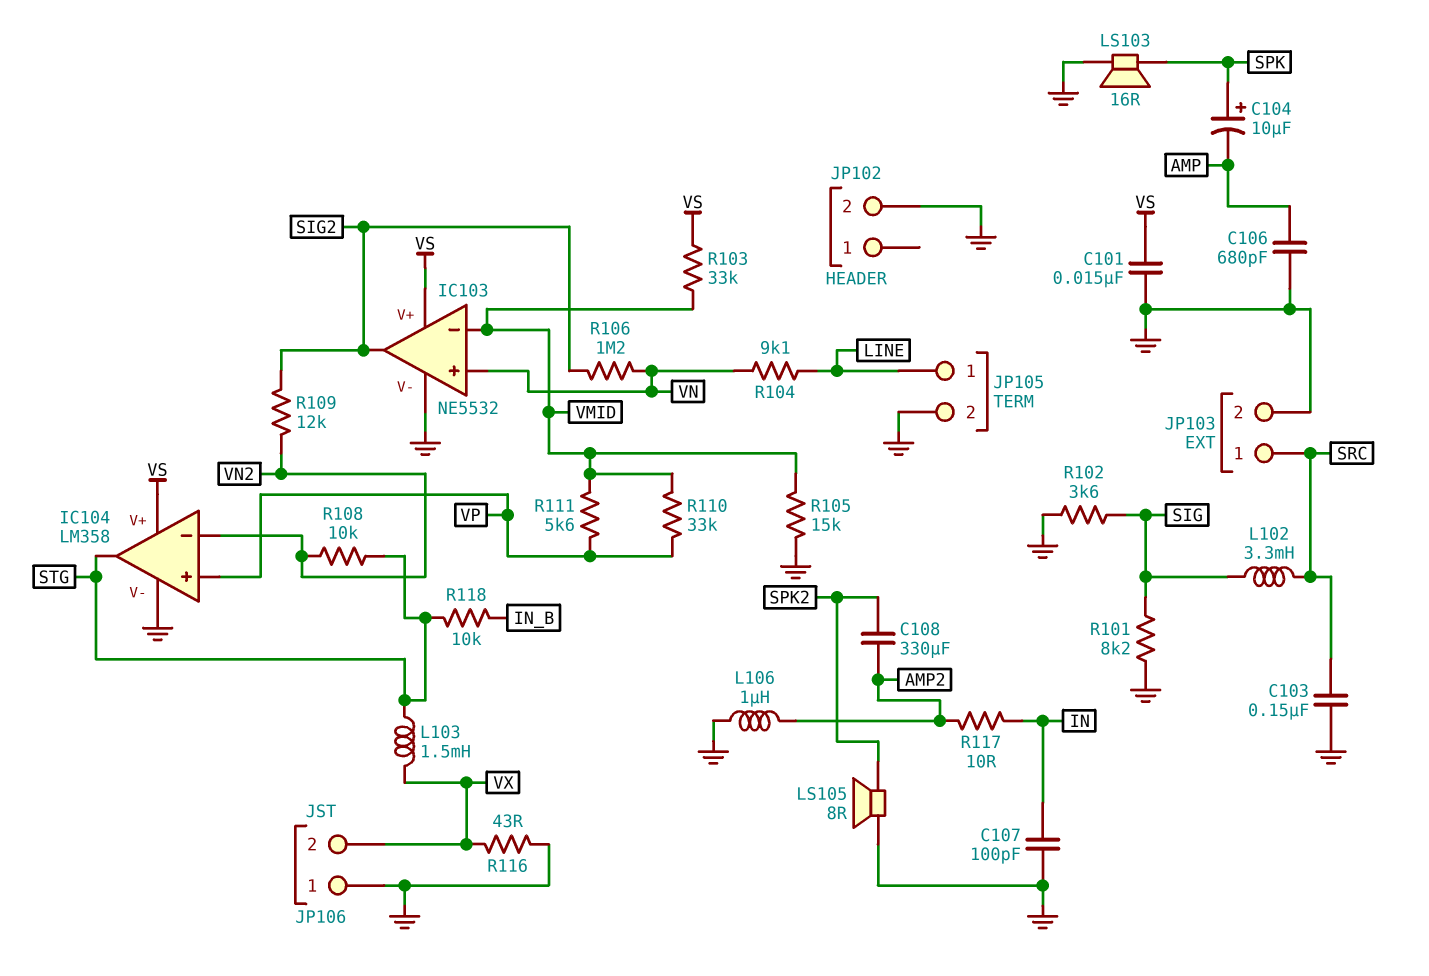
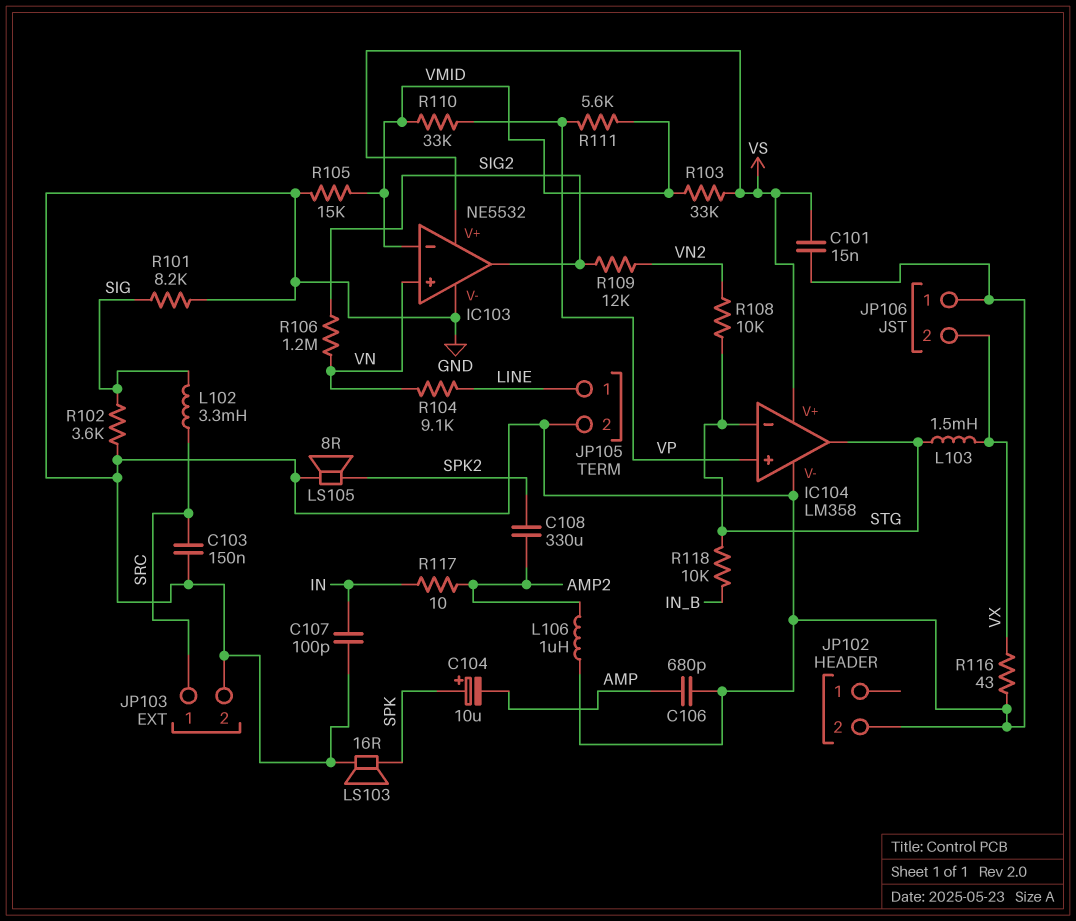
IC104 pin in-: VN2 -> STG

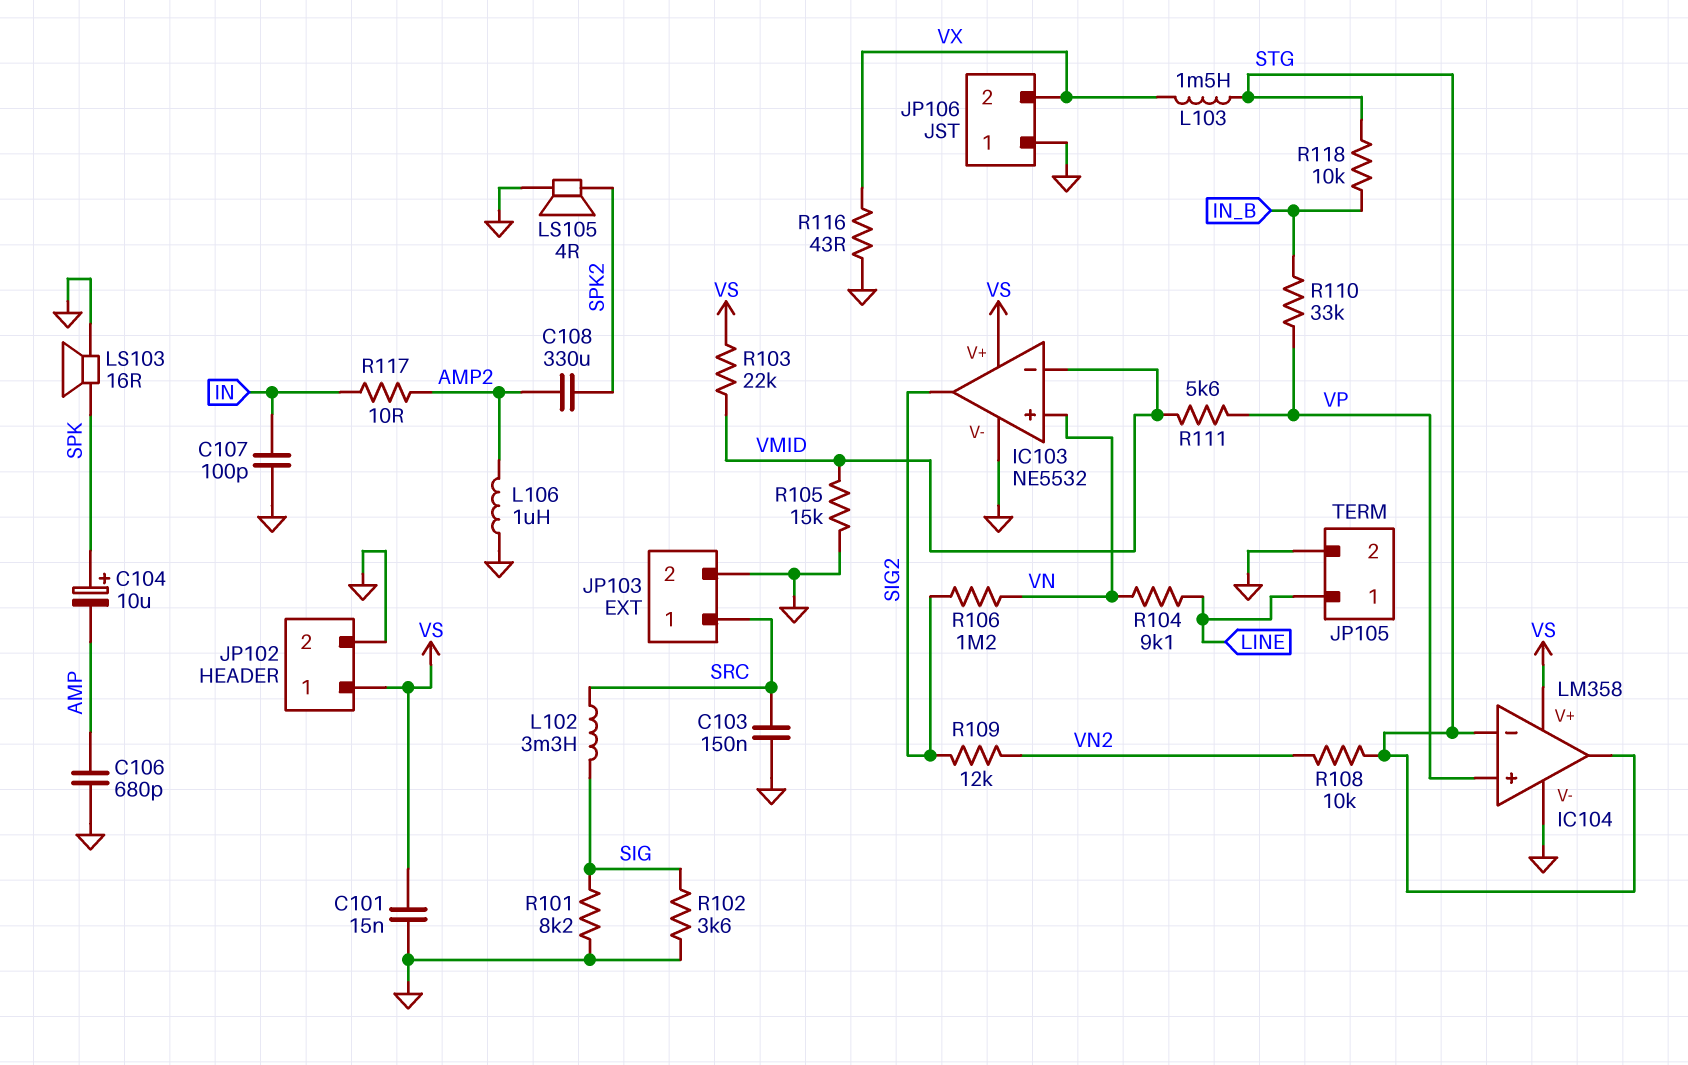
JP102 pin 1: none -> VS
LS105: speaker 8R (GND, SPK2) -> speaker 4R (GND, SPK2)
R103: 33k (VMID, VS) -> 22k (VMID, VS)
R110: 33k (VMID, VP) -> 33k (IN_B, VP)

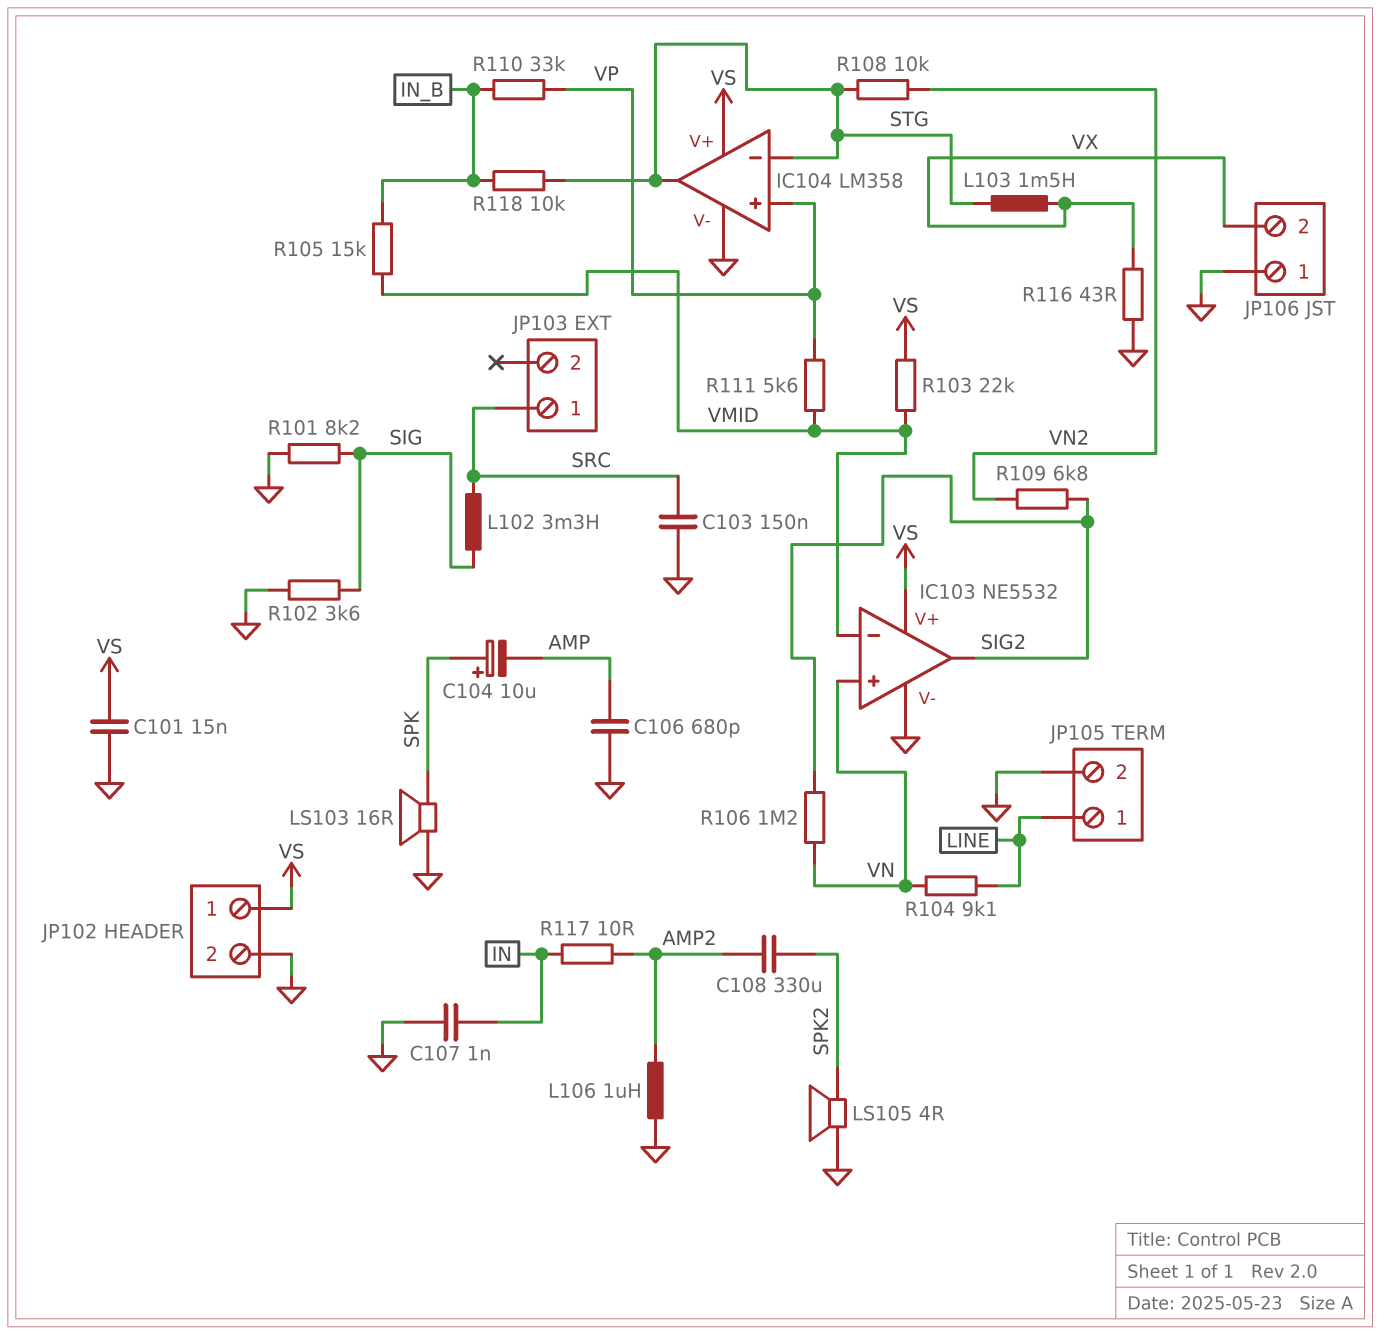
C107: 100pF (GND, IN) -> 1nF (GND, IN)
JP103 pin 2: GND -> none
R105: 15k (GND, VMID) -> 15k (IN_B, VMID)
R109: 12k (SIG2, VN2) -> 6.8k (SIG2, VN2)

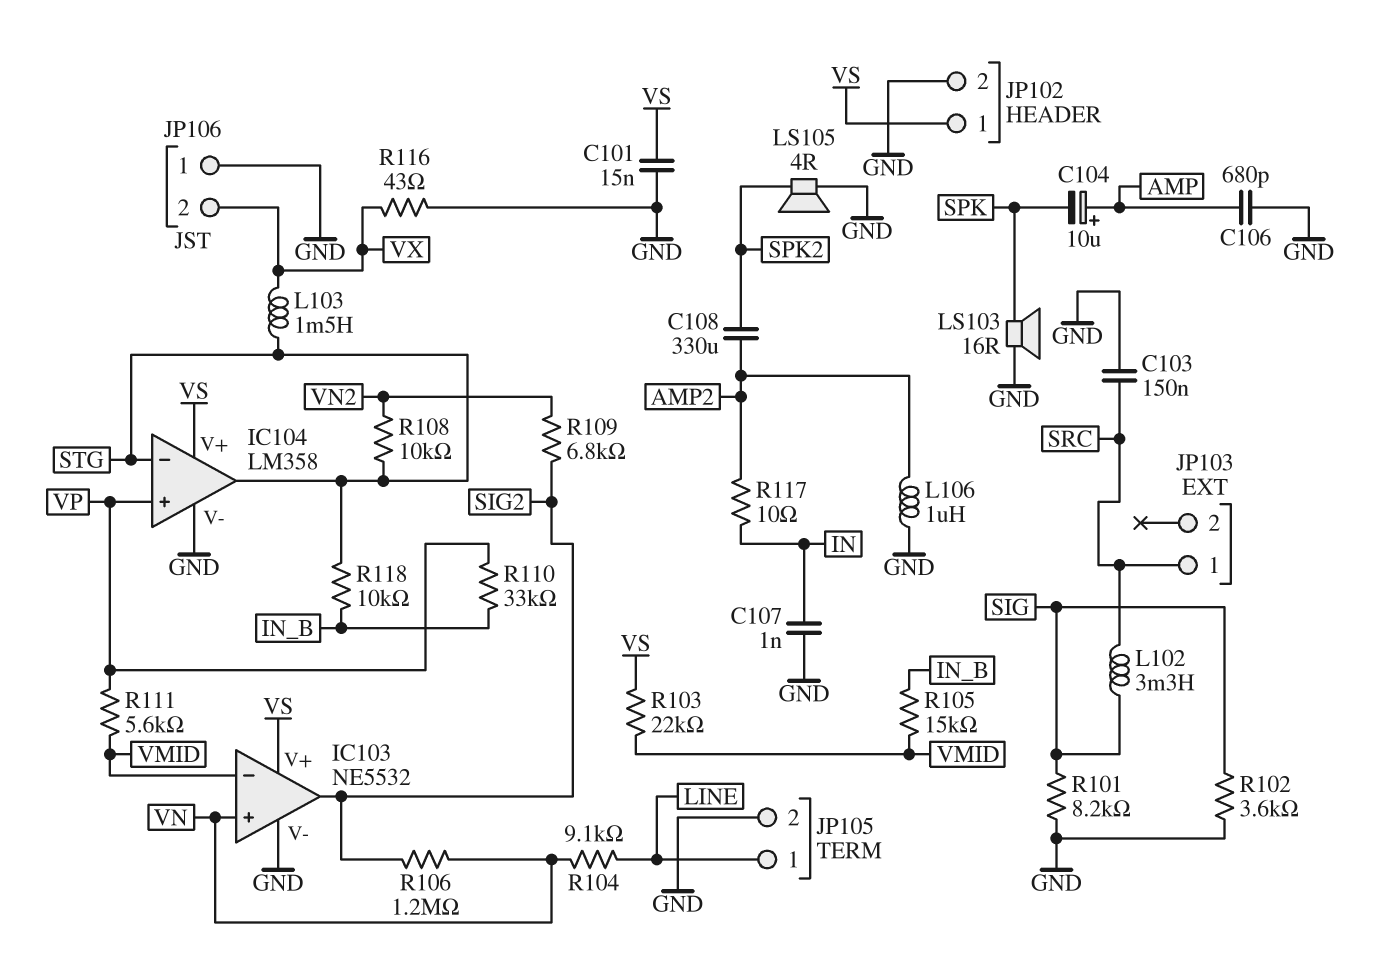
C104: 10uF (plus SPK, minus AMP) -> 10uF (plus AMP, minus SPK)

